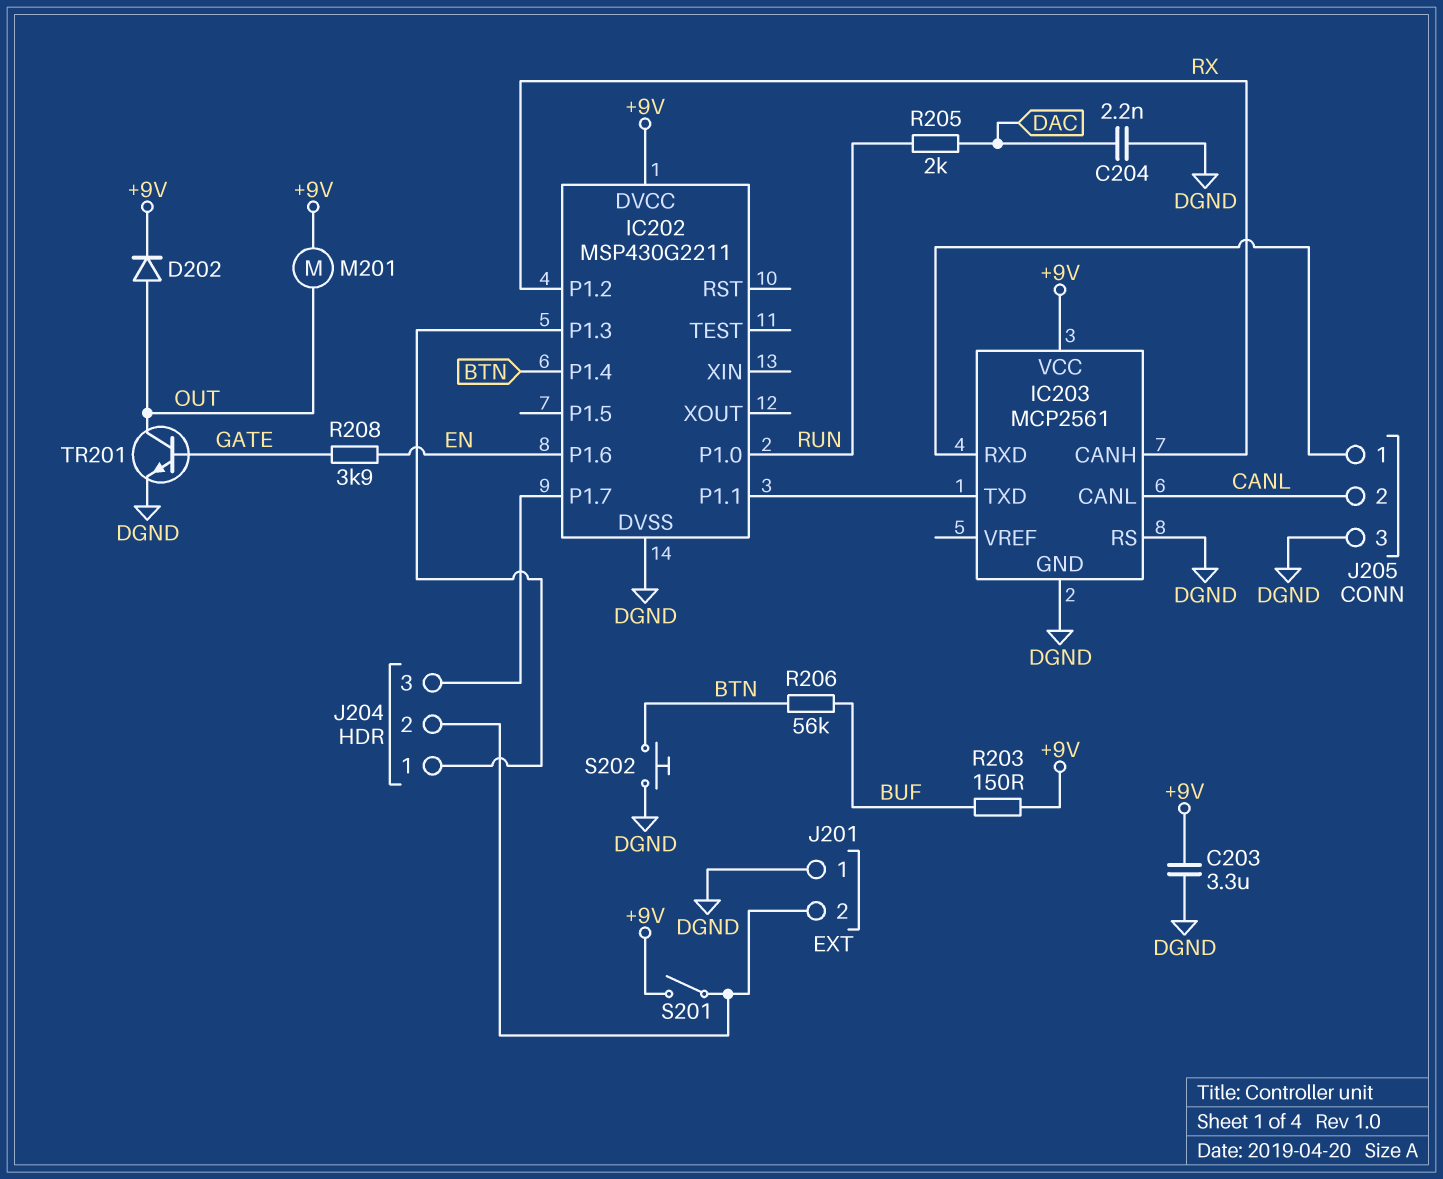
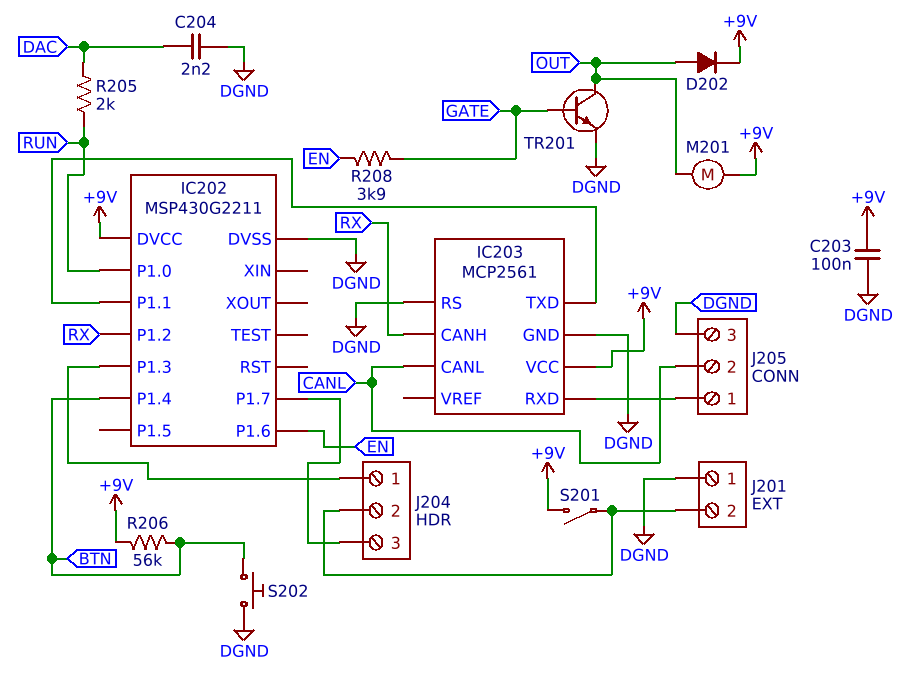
C203: 3.3uF (+9V, DGND) -> 100nF (+9V, DGND)
R203: 150 (+9V, BUF) -> none
R206: 56k (BTN, BUF) -> 56k (+9V, BTN)

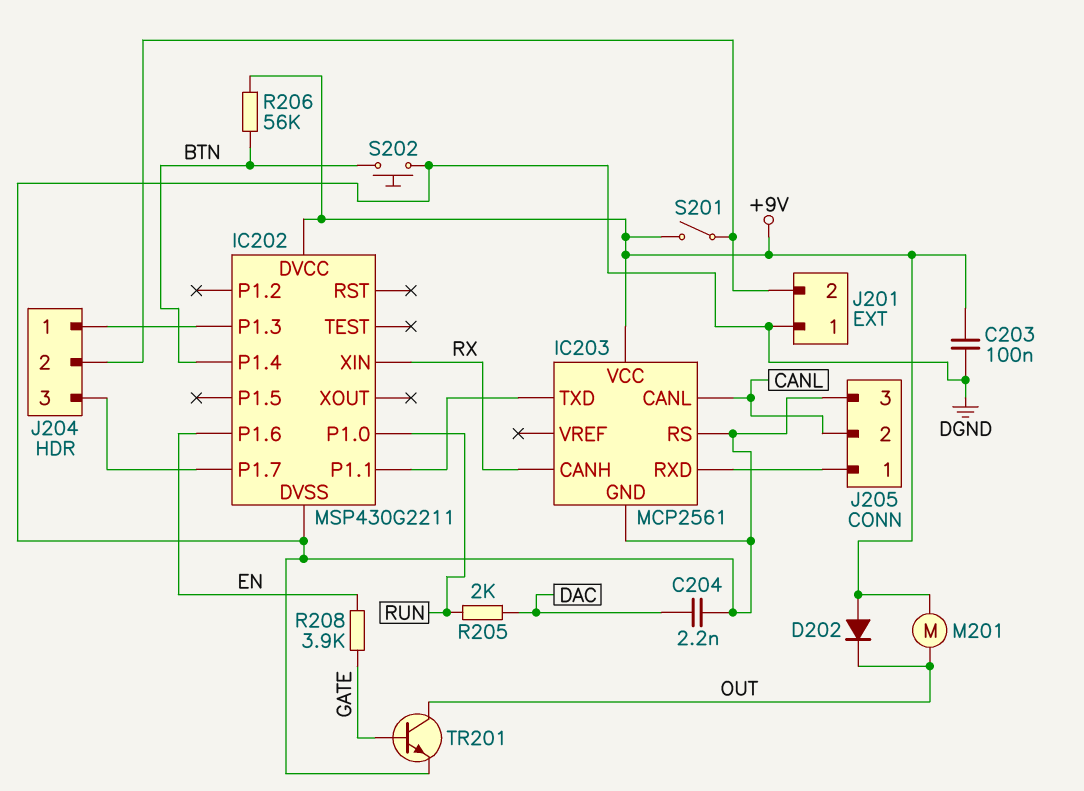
D202: diode (A OUT, K +9V) -> diode (A +9V, K OUT)
IC202 pin P1.2: RX -> none
IC202 pin XIN: none -> RX

